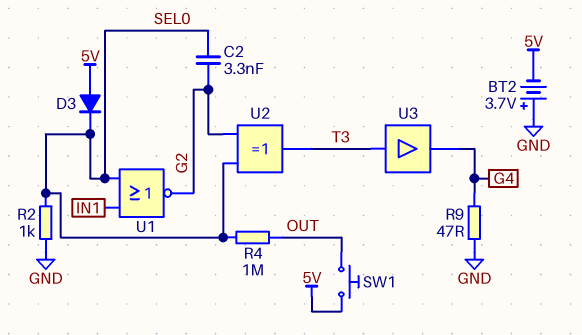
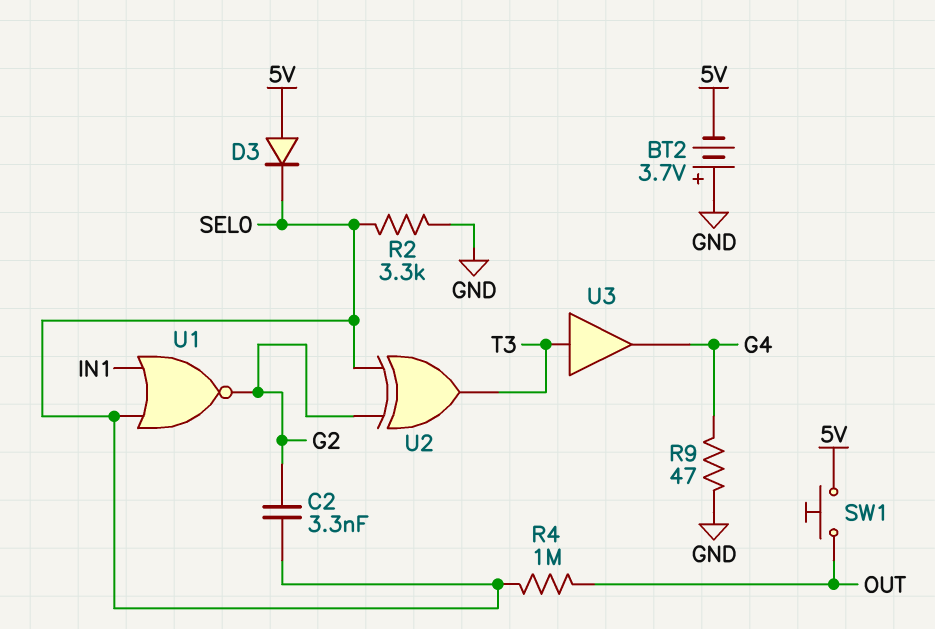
R2: 1k (GND, SEL0) -> 3.3k (GND, SEL0)

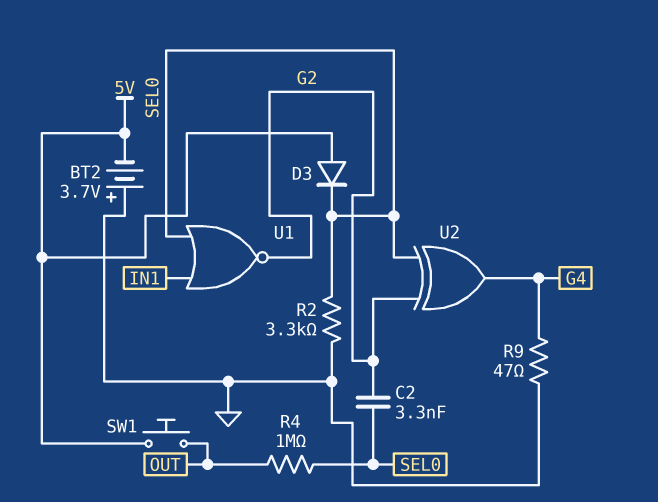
U2: XOR (in G2, in SEL0, out T3) -> XOR (in G2, in SEL0, out G4)
U3: buffer (in T3, out G4) -> none

